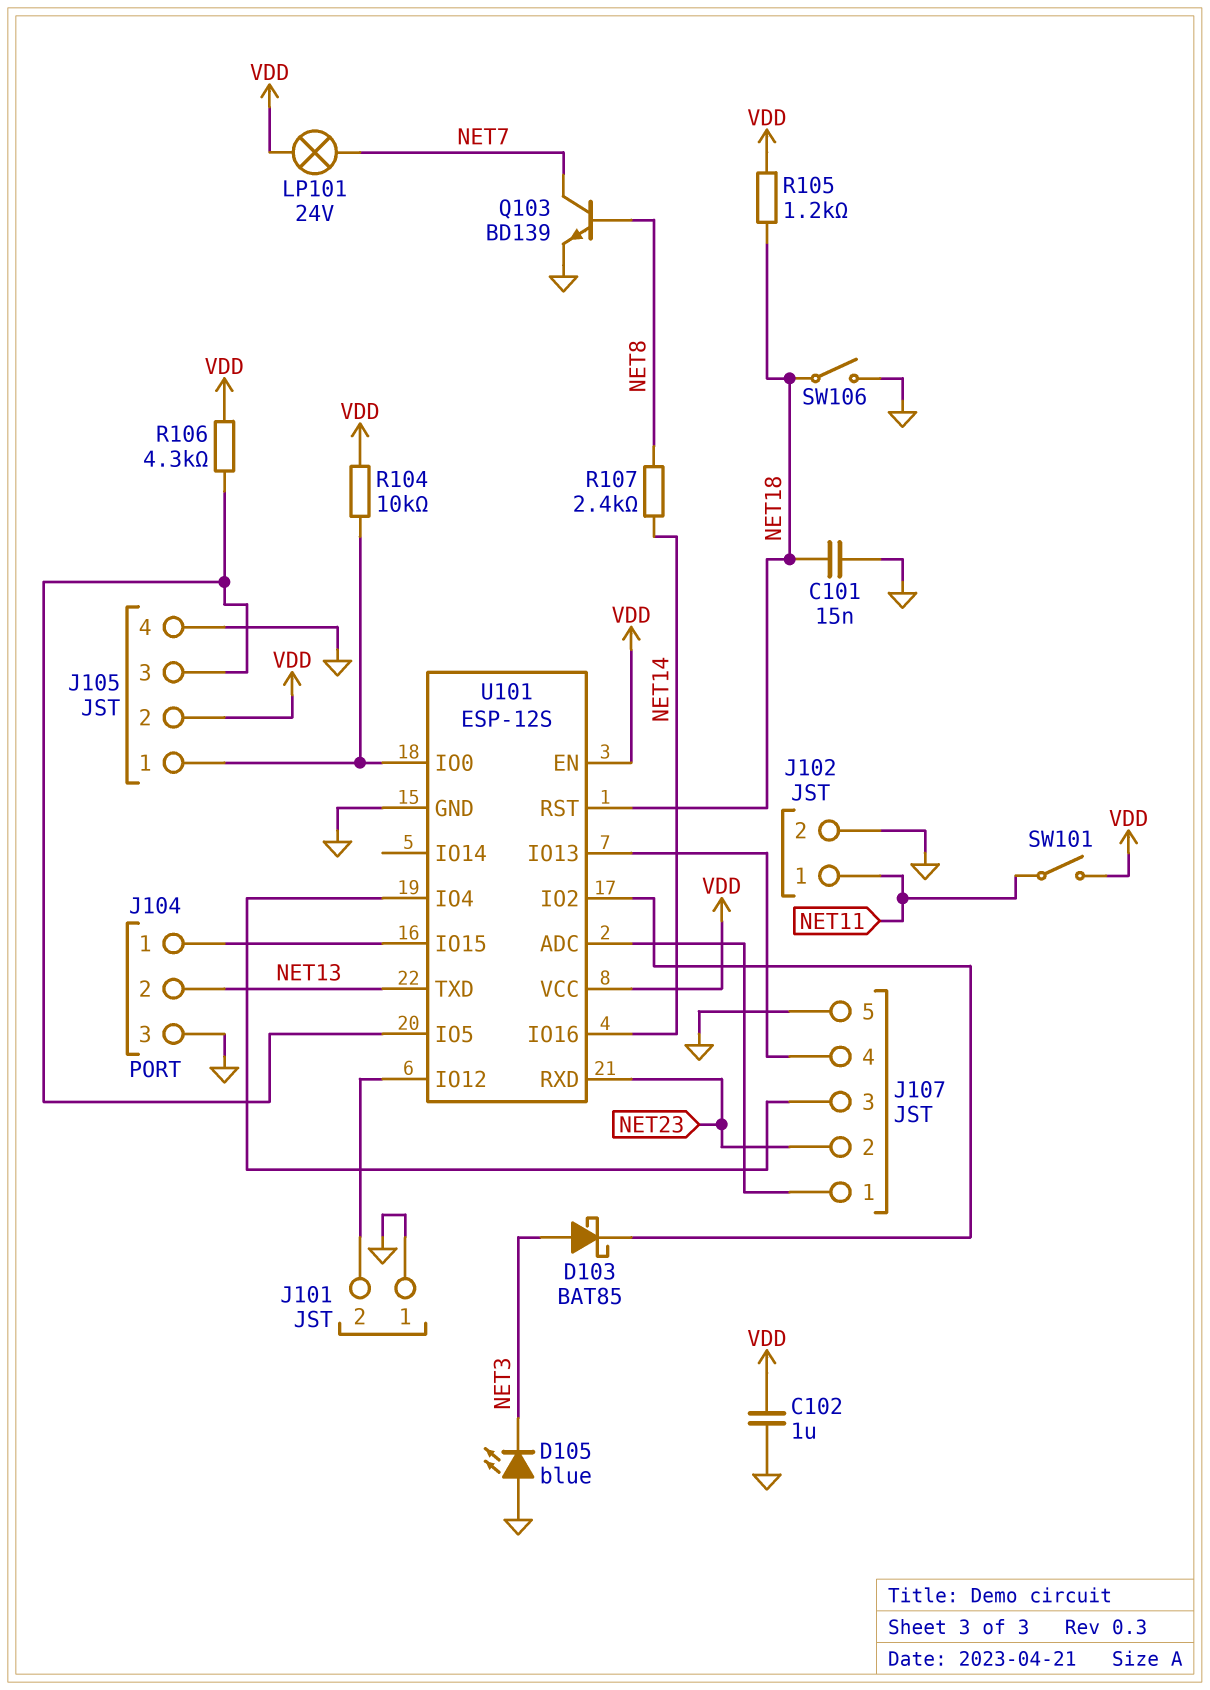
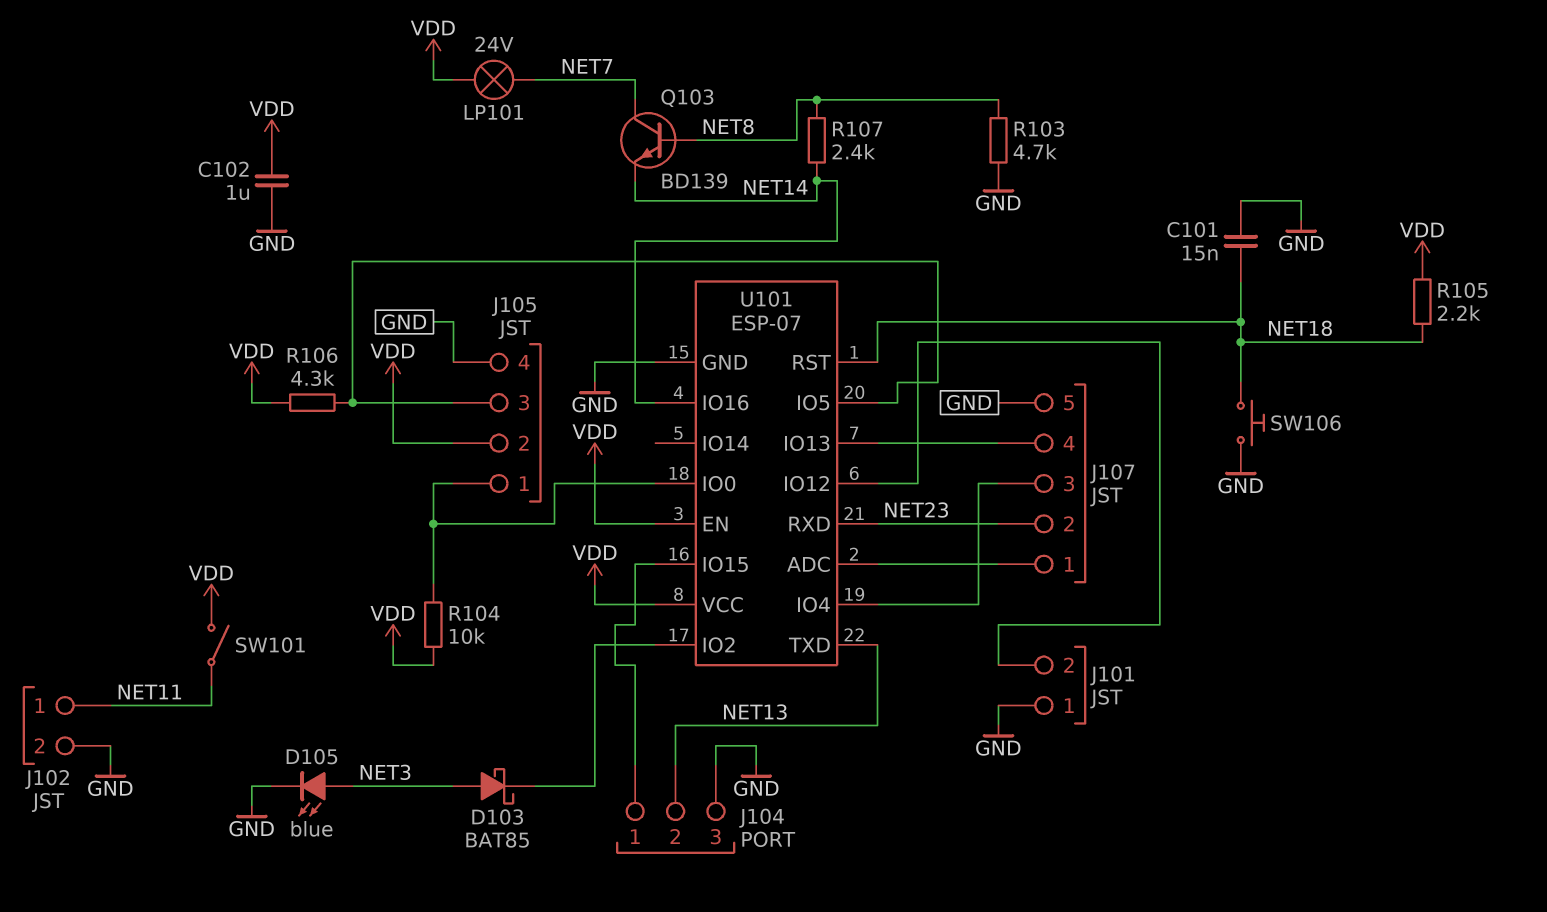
D105: LED blue (A GND, K NET3) -> LED blue (A NET3, K GND)
Q103: NPN BD139 (B NET8, C NET7, E GND) -> NPN BD139 (B NET8, C NET7, E NET14)
R103: none -> 4.7k (GND, NET8)
R105: 1.2k (NET18, VDD) -> 2.2k (NET18, VDD)
SW106: switch (GND, NET18) -> button (GND, NET18)
U101: ESP-12S -> ESP-07

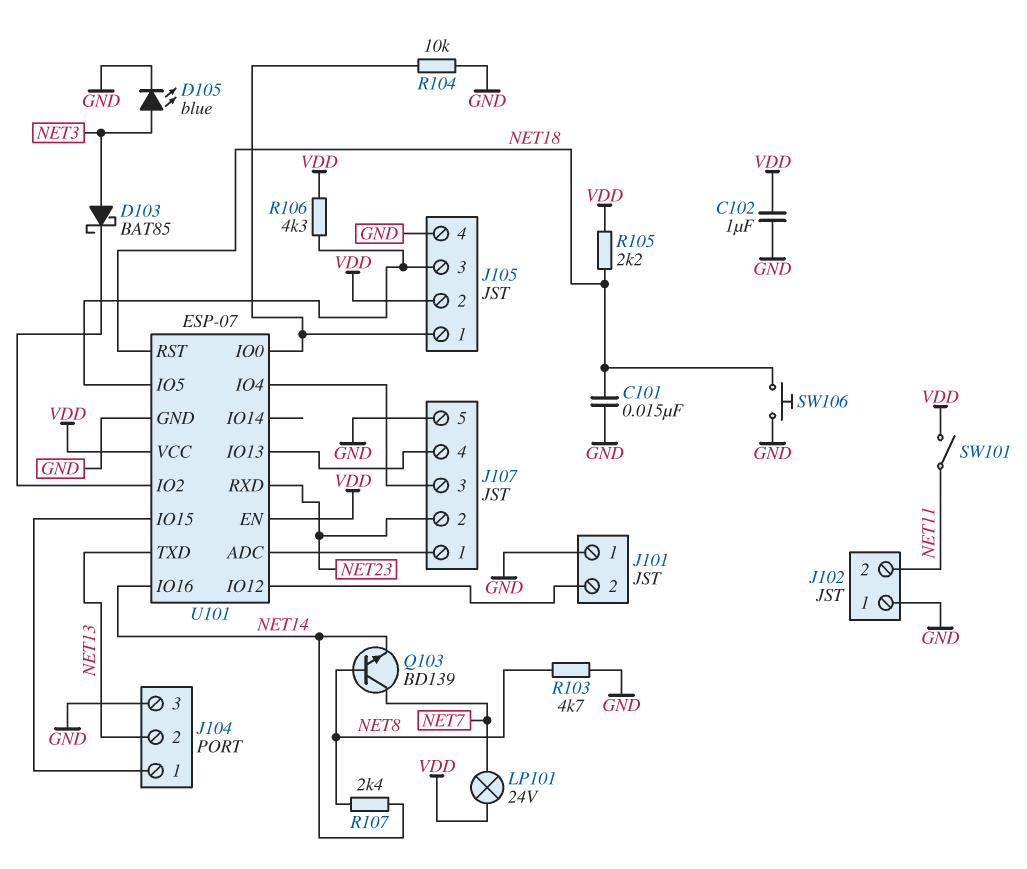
J102 pin 1: NET11 -> GND
J102 pin 2: GND -> NET11
R104: 10k (J105/1, VDD) -> 10k (GND, J105/1)

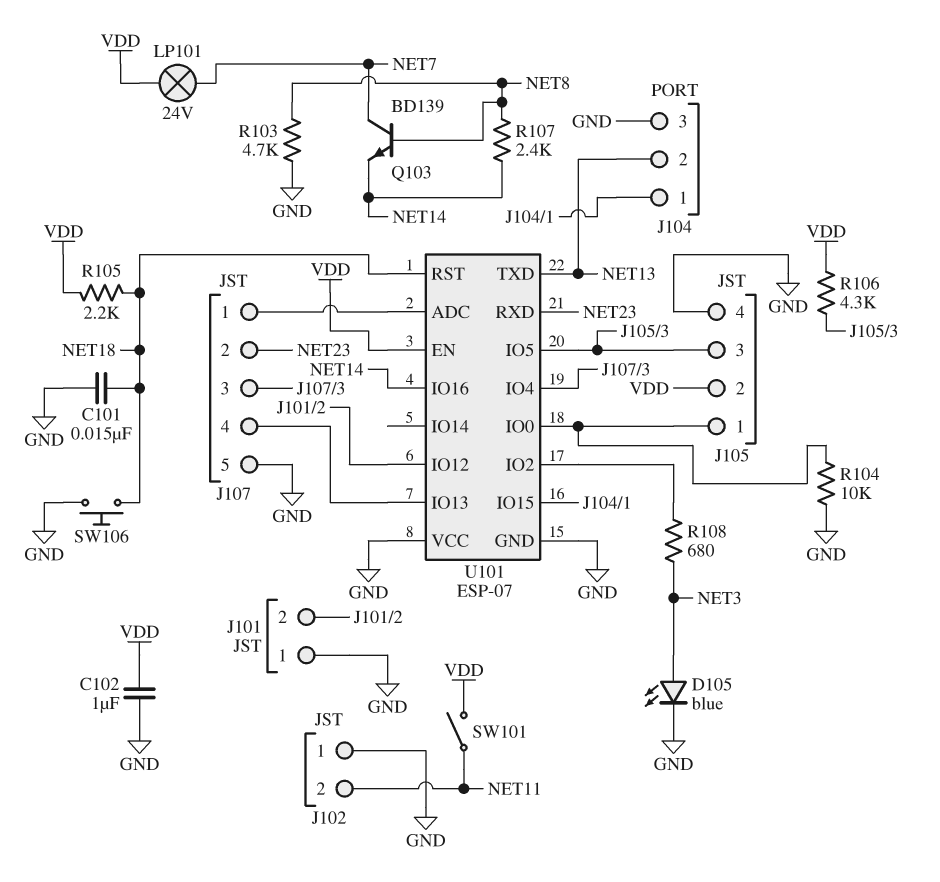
D103: schottky BAT85 (A NET3, K U101/IO2) -> none
R108: none -> 680 (NET3, U101/IO2)
U101 pin VCC: VDD -> GND

